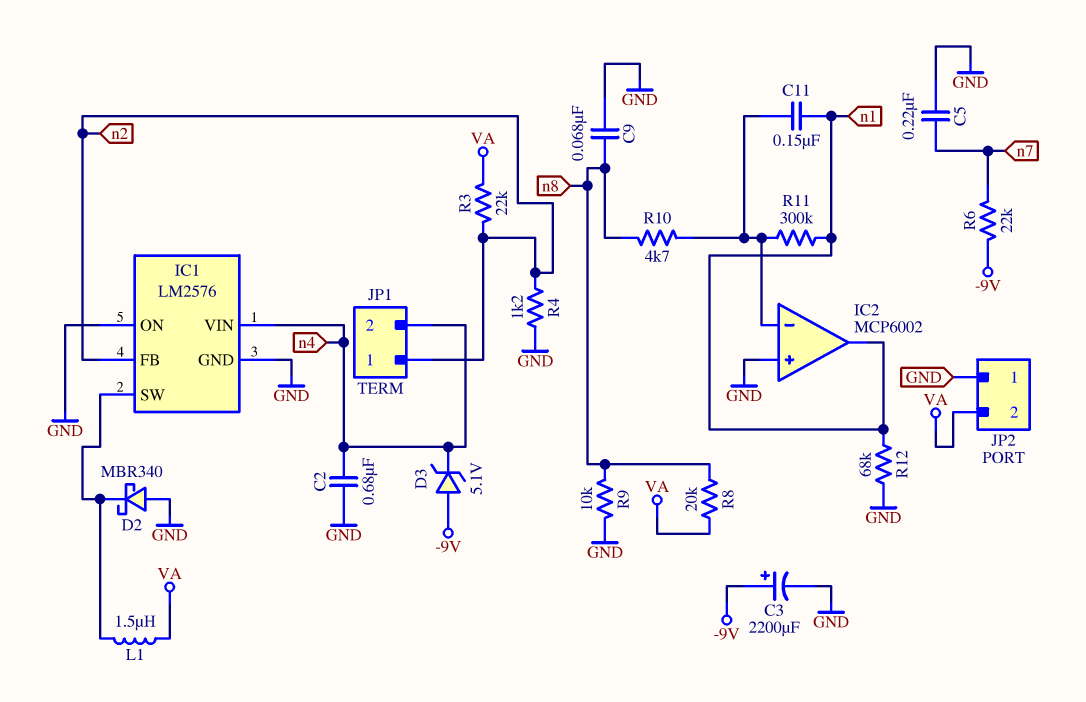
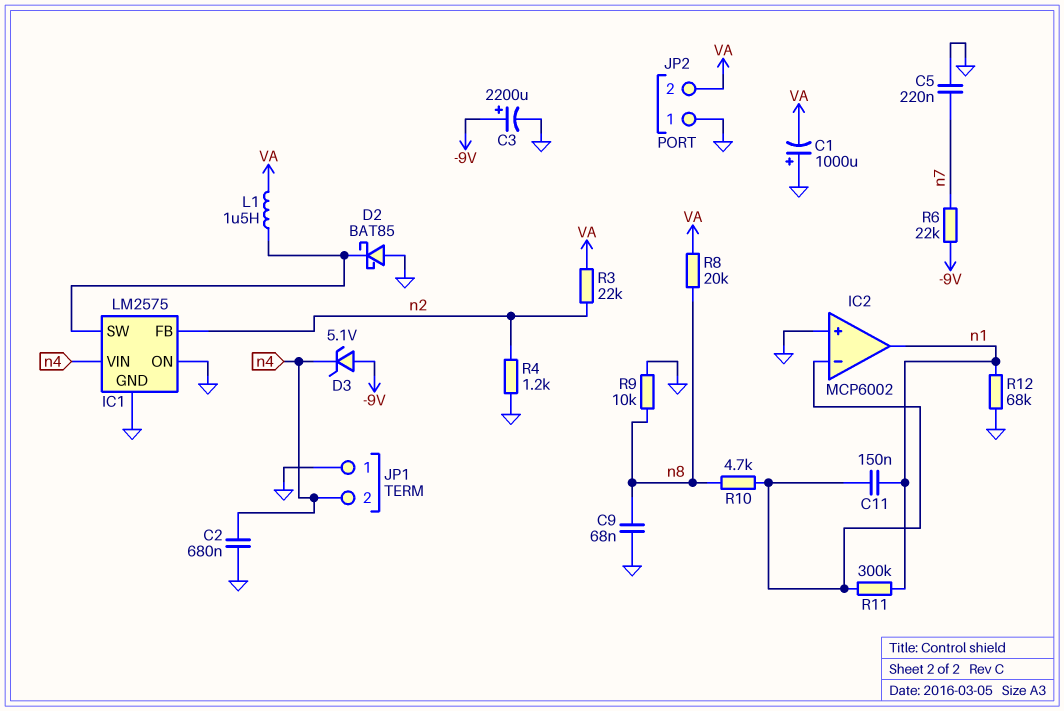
C1: none -> 1000uF (plus GND, minus VA)
D2: schottky MBR340 (A GND, K IC1/SW) -> schottky BAT85 (A GND, K IC1/SW)
IC1: LM2576 -> LM2575
JP1 pin 1: n2 -> GND

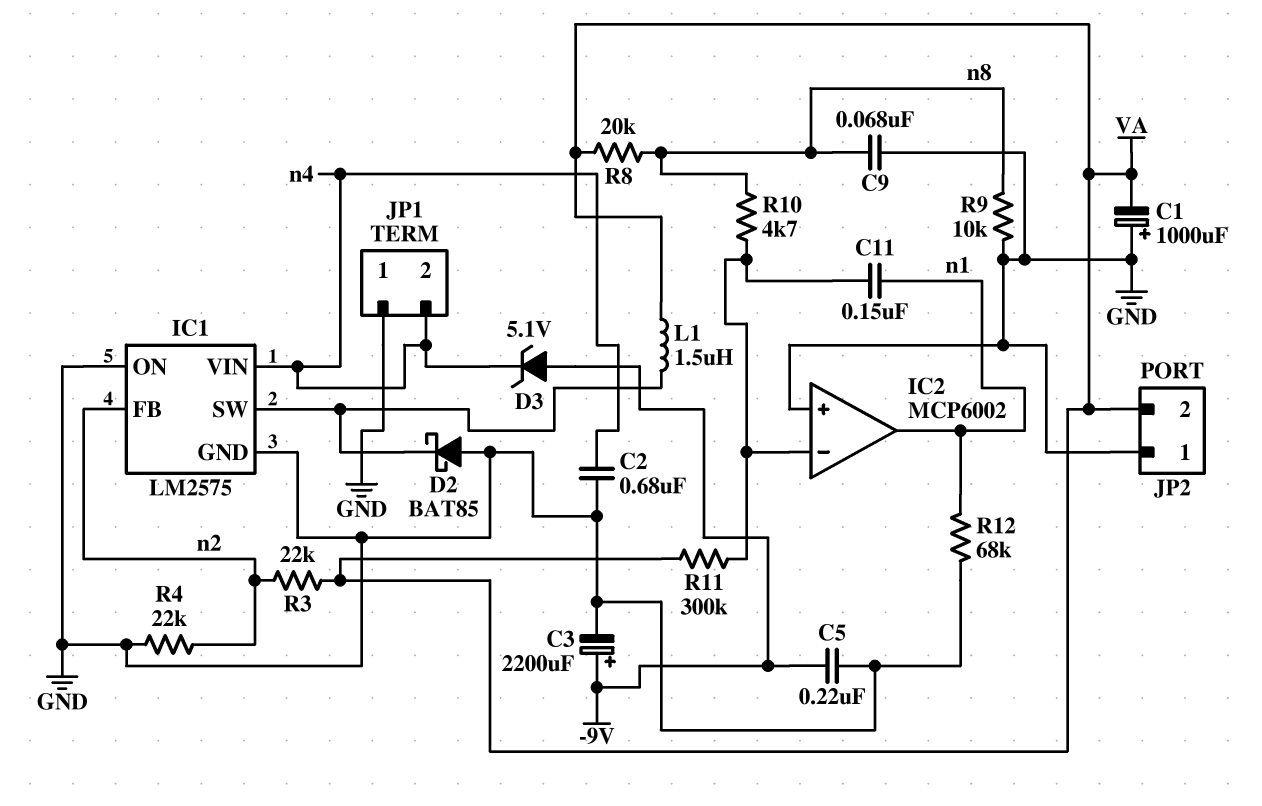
C5: 220nF (GND, n7) -> 220nF (-9V, GND)
R4: 1.2k (GND, n2) -> 22k (GND, n2)
R6: 22k (-9V, n7) -> none
R11: 300k (IC2/in-, n1) -> 300k (IC2/in-, VA)

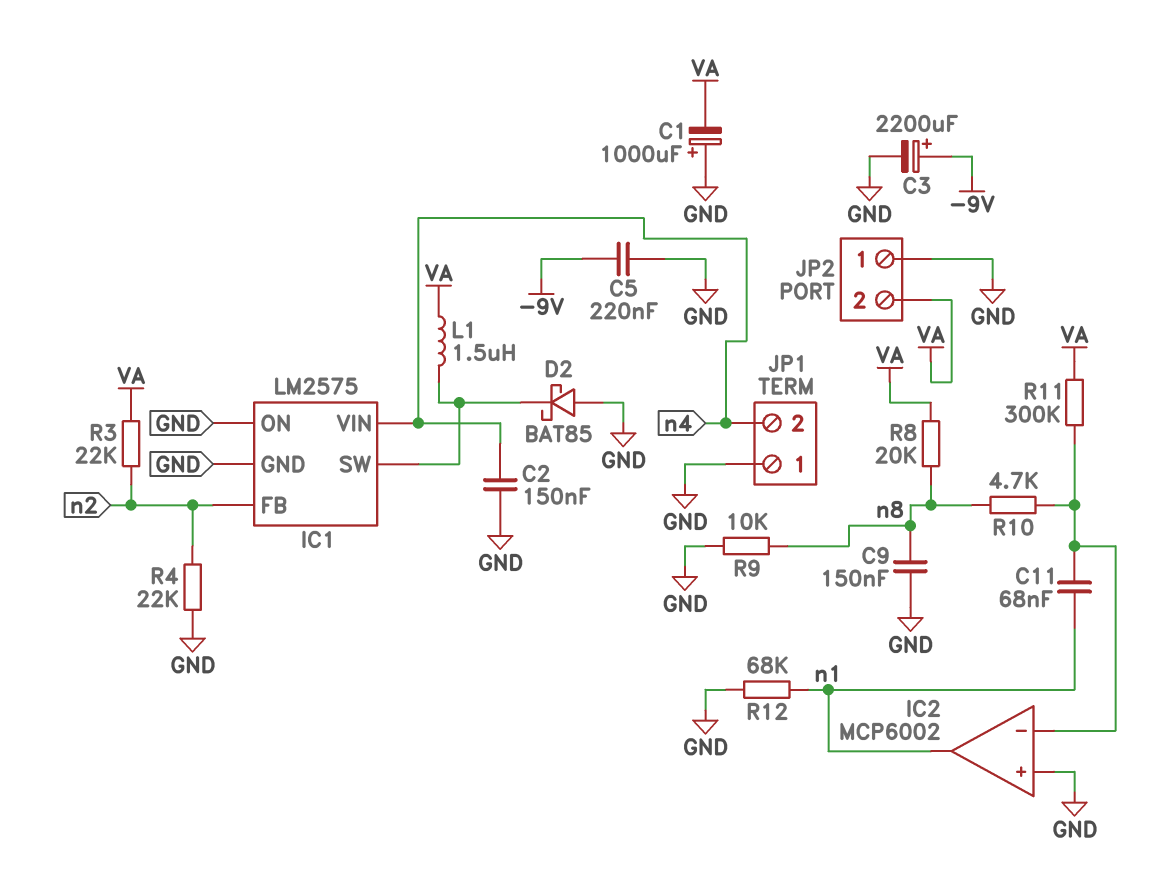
C2: 680nF (GND, n4) -> 150nF (GND, n4)
C9: 68nF (GND, n8) -> 150nF (GND, n8)
C11: 150nF (IC2/in-, n1) -> 68nF (IC2/in-, n1)
D3: zener 5.1V (A -9V, K n4) -> none

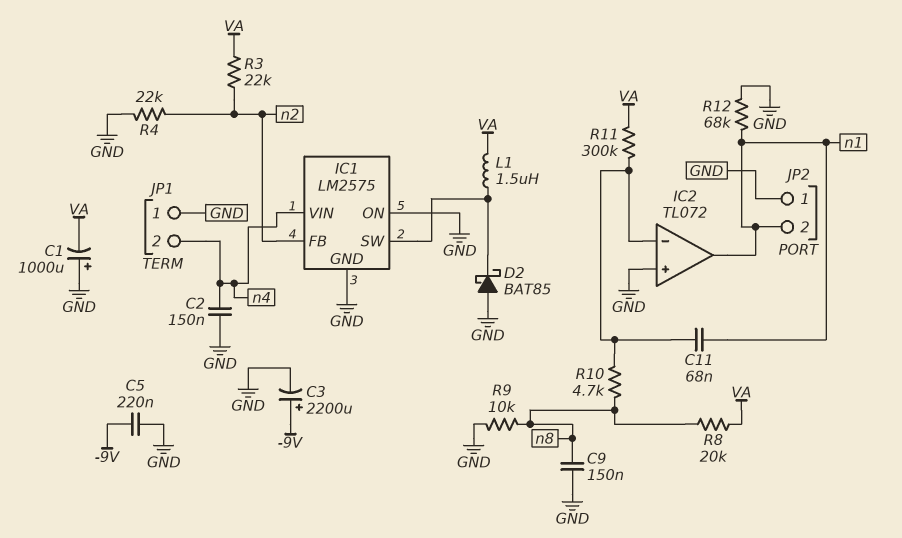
IC2: MCP6002 -> TL072
JP2 pin 2: VA -> n1

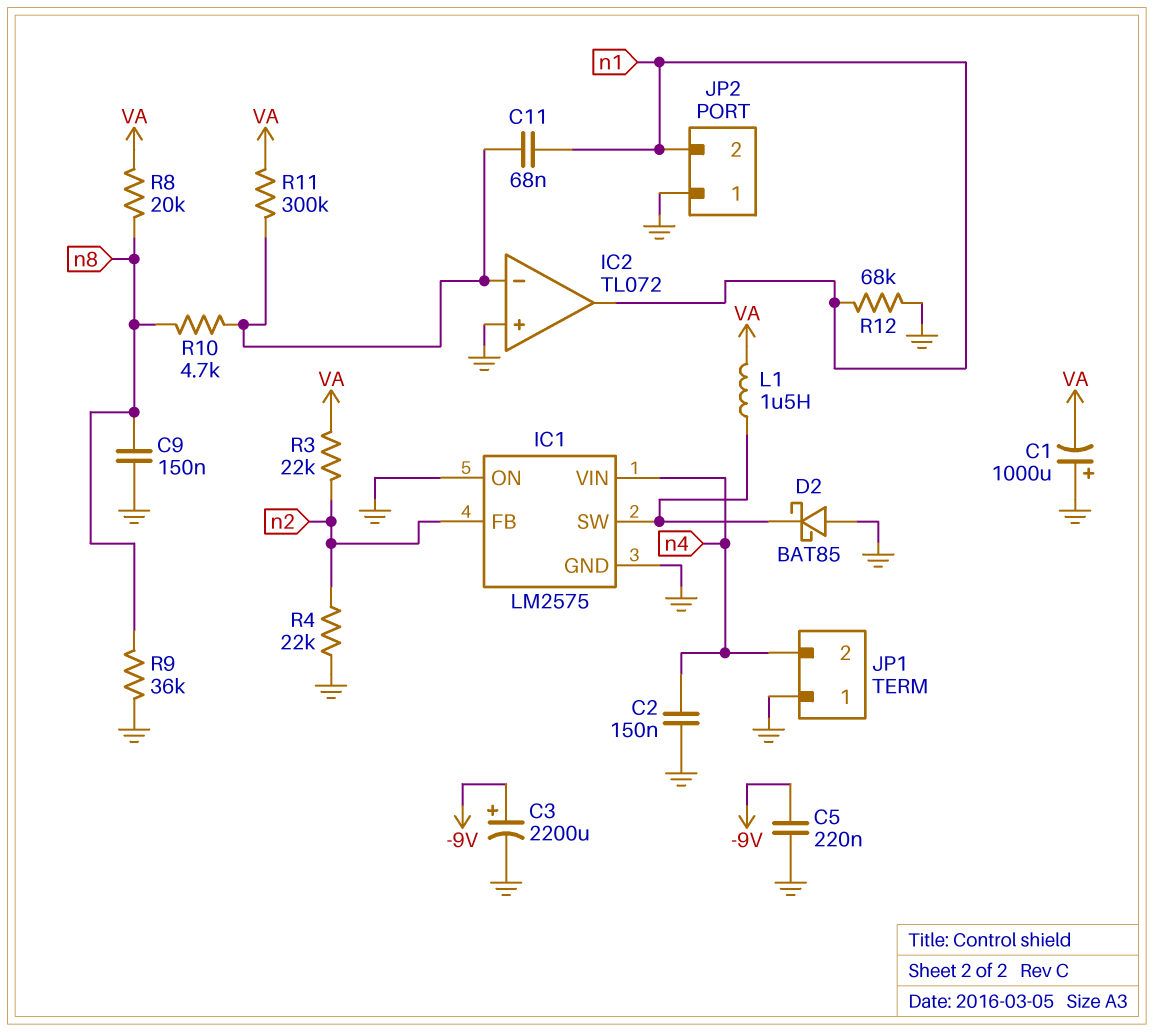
R9: 10k (GND, n8) -> 36k (GND, n8)

